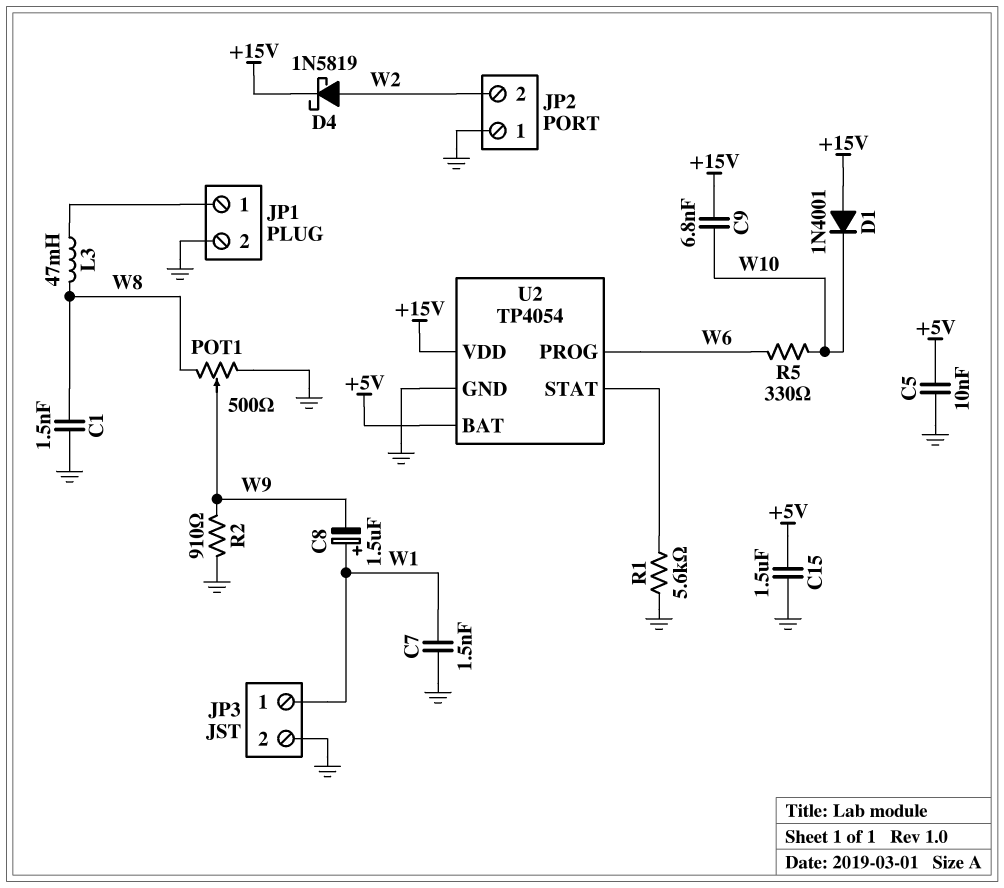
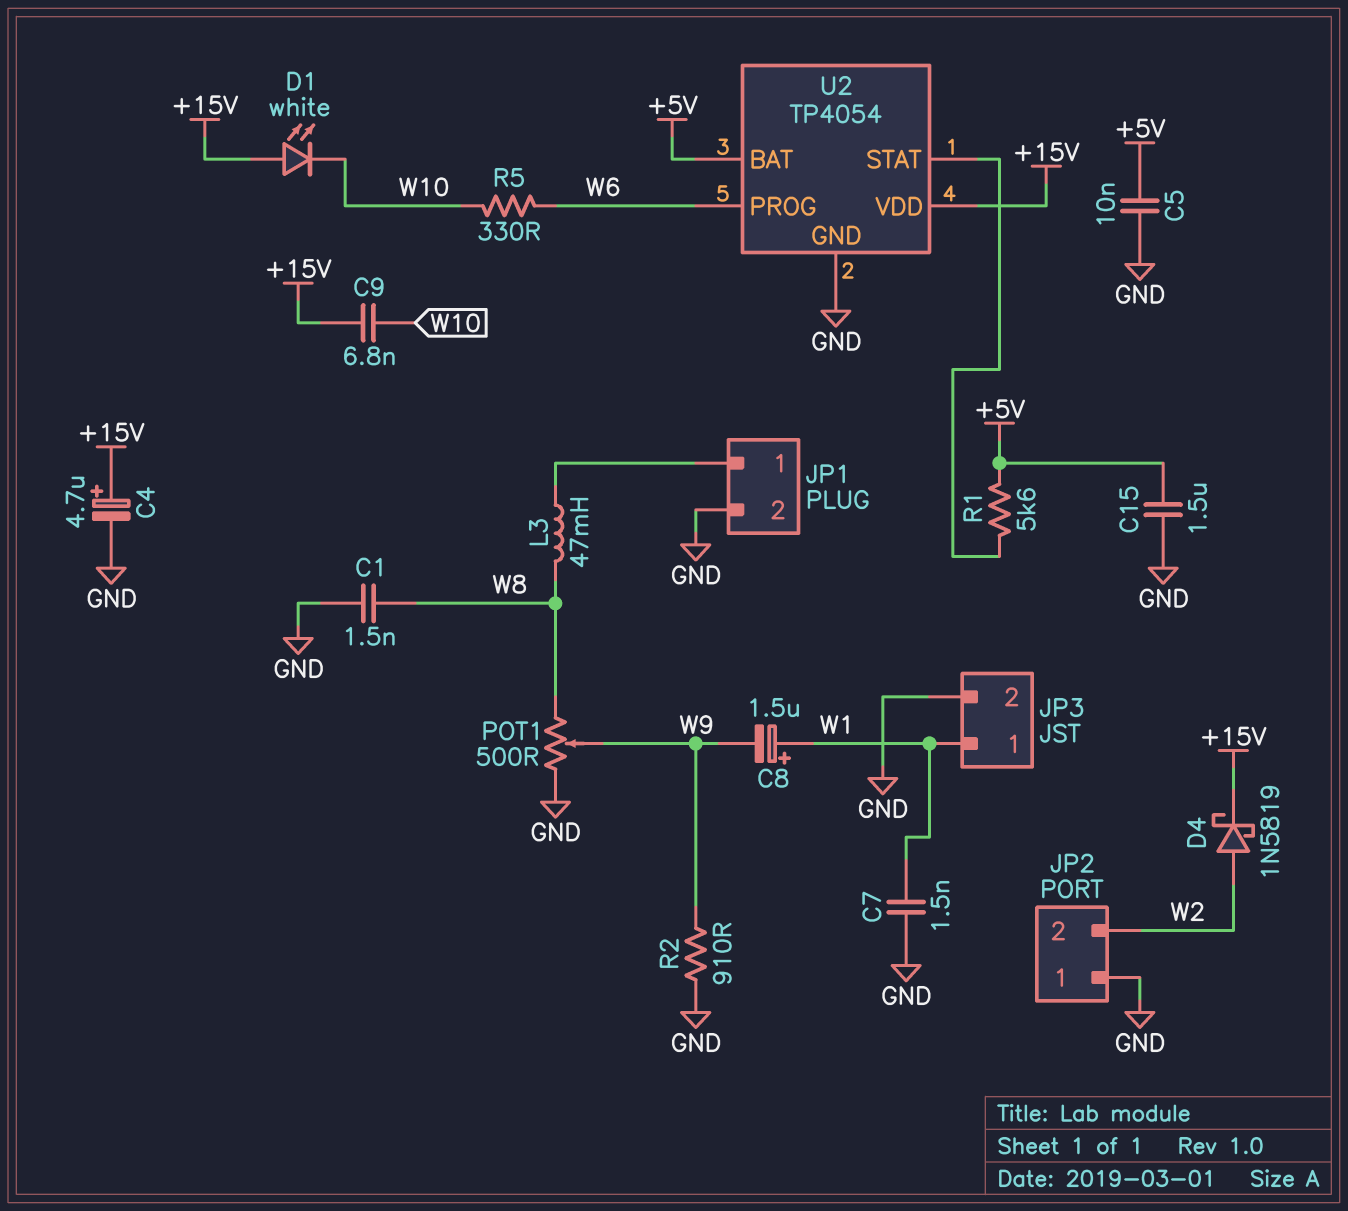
C4: none -> 4.7uF (plus +15V, minus GND)
D1: diode 1N4001 (A +15V, K W10) -> LED white (A +15V, K W10)
R1: 5.6k (GND, U2/STAT) -> 5.6k (+5V, U2/STAT)

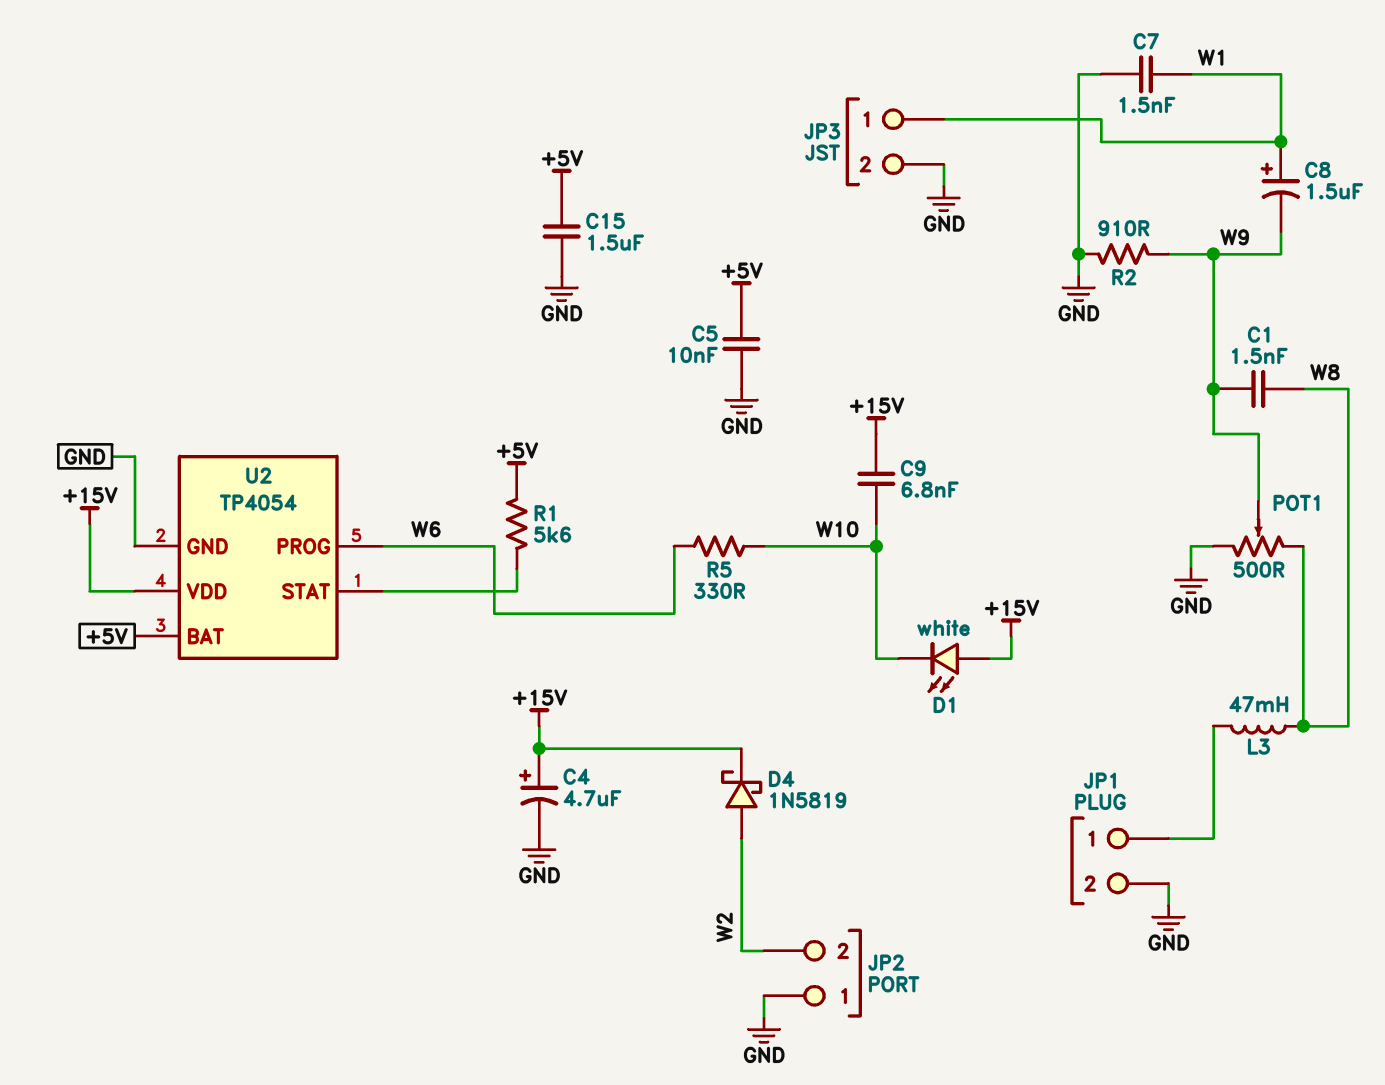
C1: 1.5nF (GND, W8) -> 1.5nF (W8, W9)

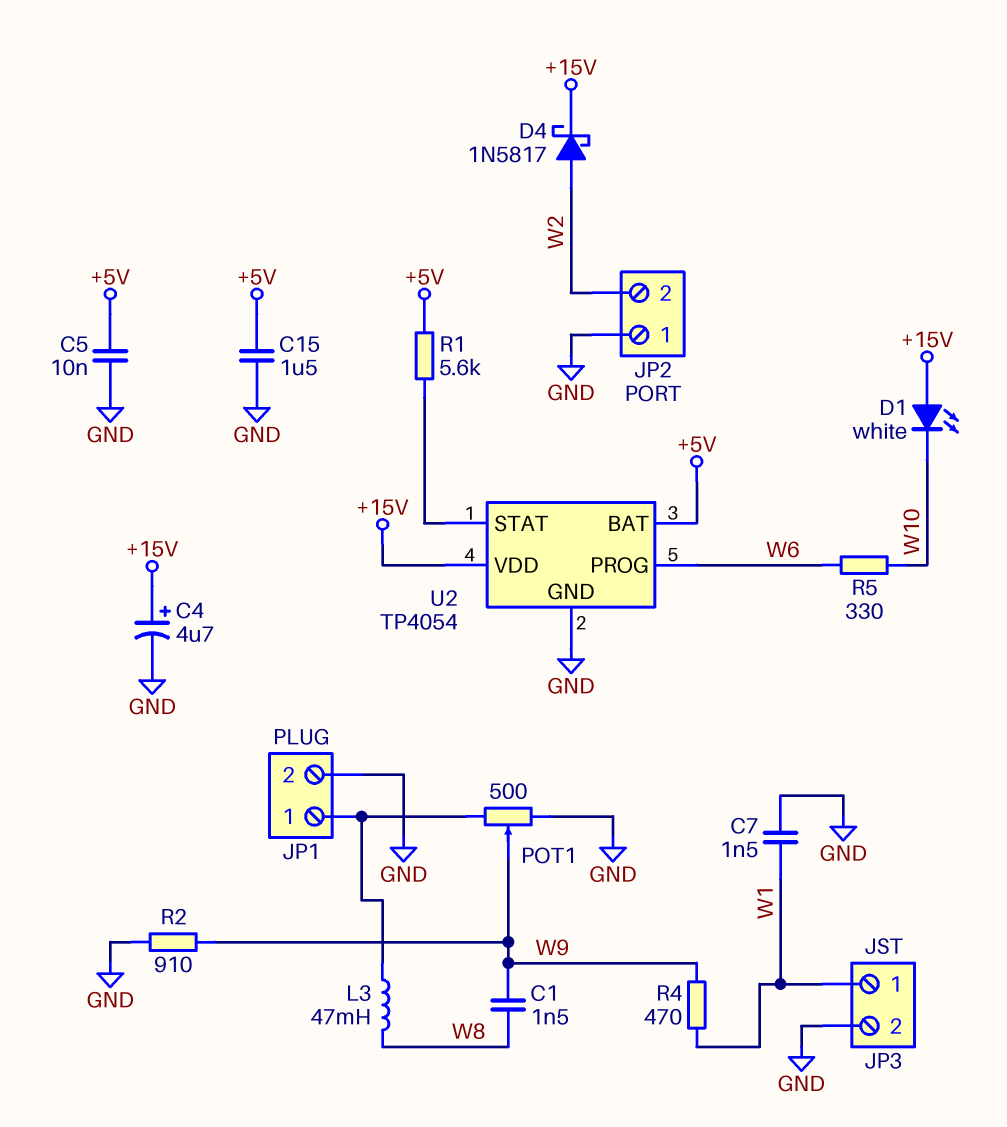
C8: 1.5uF (plus W1, minus W9) -> none
C9: 6.8nF (+15V, W10) -> none
D4: schottky 1N5819 (A W2, K +15V) -> schottky 1N5817 (A W2, K +15V)
POT1: 500 (GND, W8, wiper W9) -> 500 (GND, JP1/1, wiper W9)
R4: none -> 470 (W1, W9)

